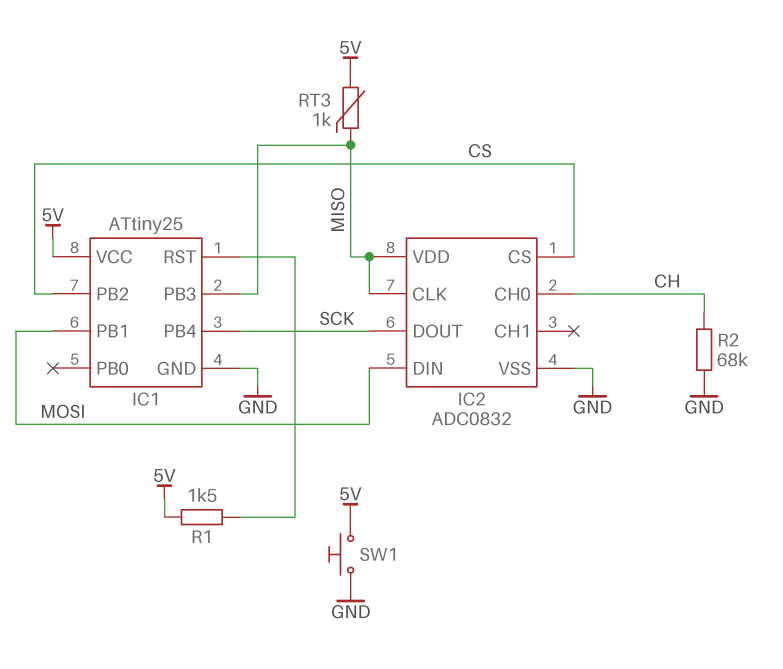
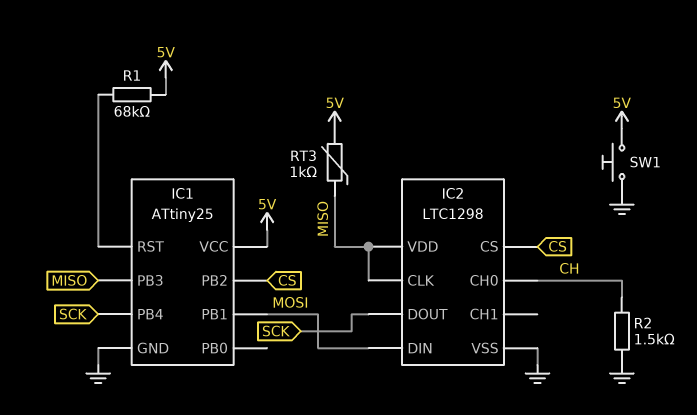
IC2: ADC0832 -> LTC1298
R1: 1.5k (5V, IC1/RST) -> 68k (5V, IC1/RST)
R2: 68k (CH, GND) -> 1.5k (CH, GND)

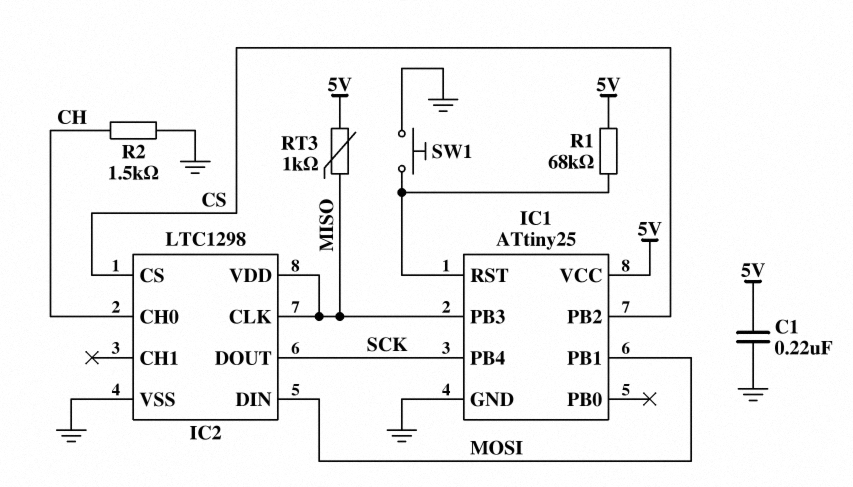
C1: none -> 220nF (5V, GND)
SW1: button (5V, GND) -> button (GND, IC1/RST)

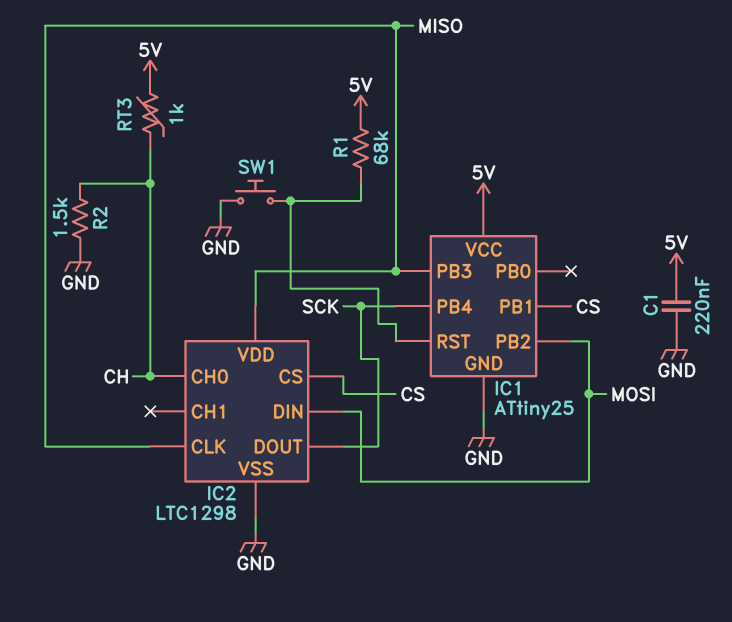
IC1 pin PB1: MOSI -> CS
IC1 pin PB2: CS -> MOSI
RT3: 1k (5V, MISO) -> 1k (5V, CH)

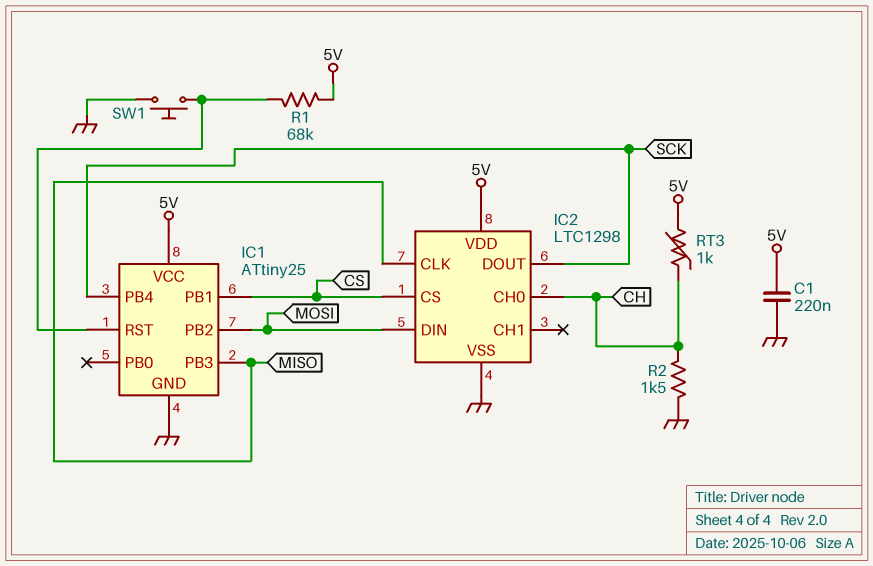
IC2 pin VDD: MISO -> 5V

